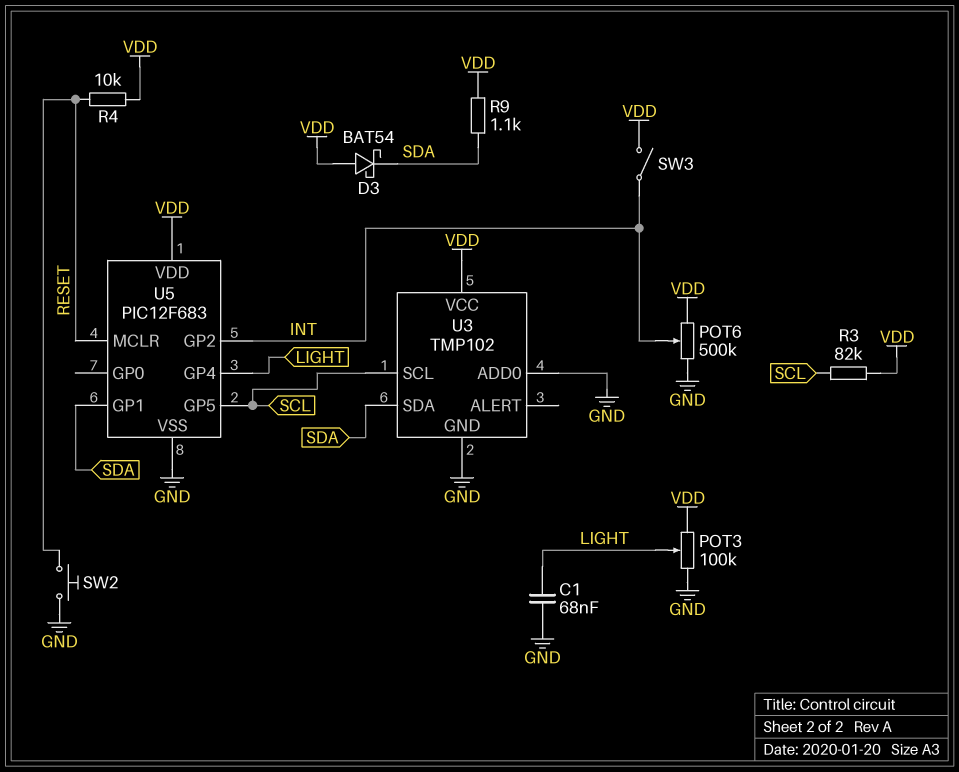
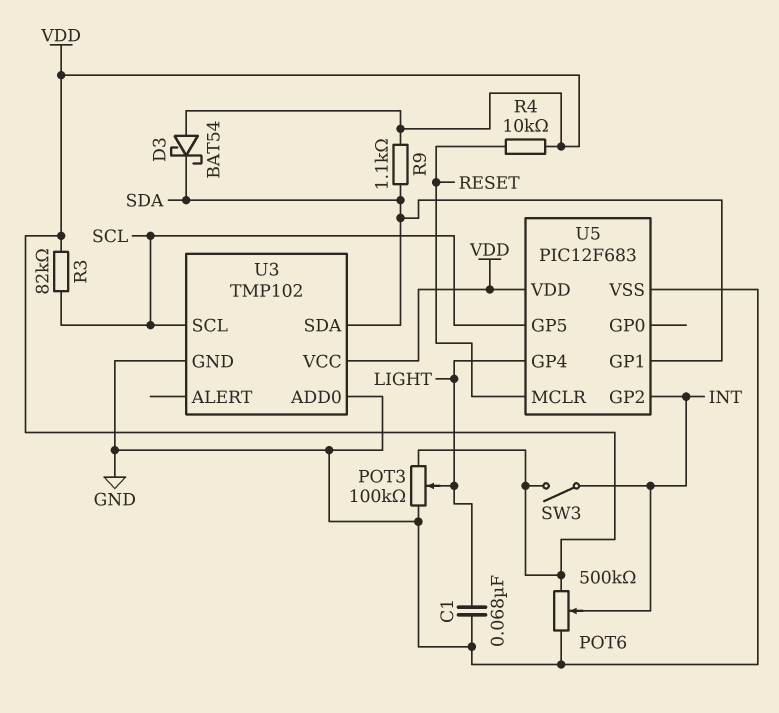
SW2: button (GND, RESET) -> none

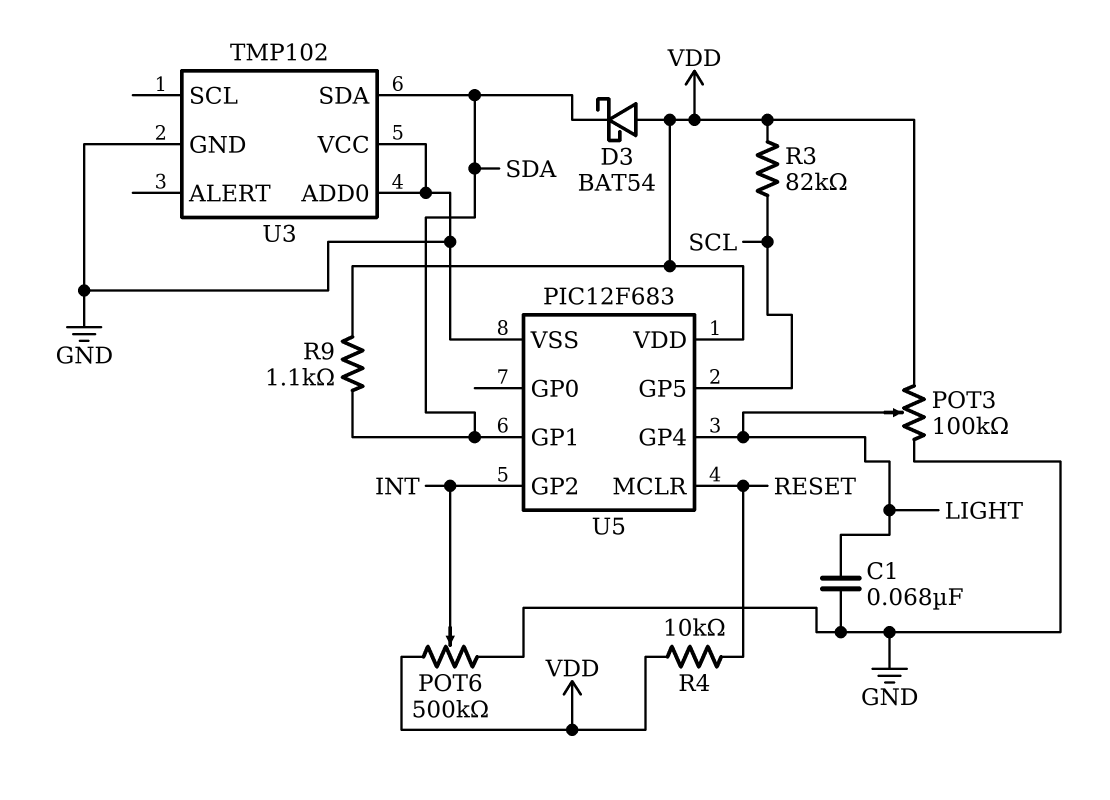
SW3: switch (INT, VDD) -> none
U3 pin SCL: SCL -> none
U3 pin VCC: VDD -> GND

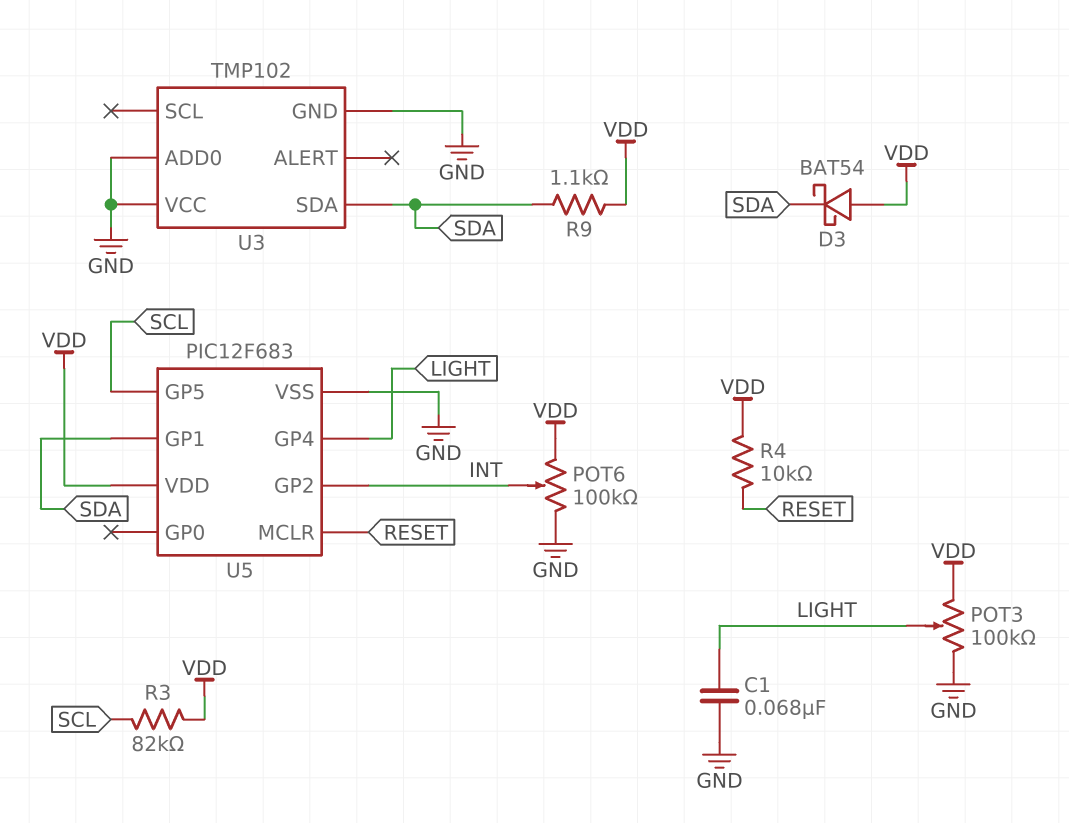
POT6: 500k (GND, VDD, wiper INT) -> 100k (GND, VDD, wiper INT)

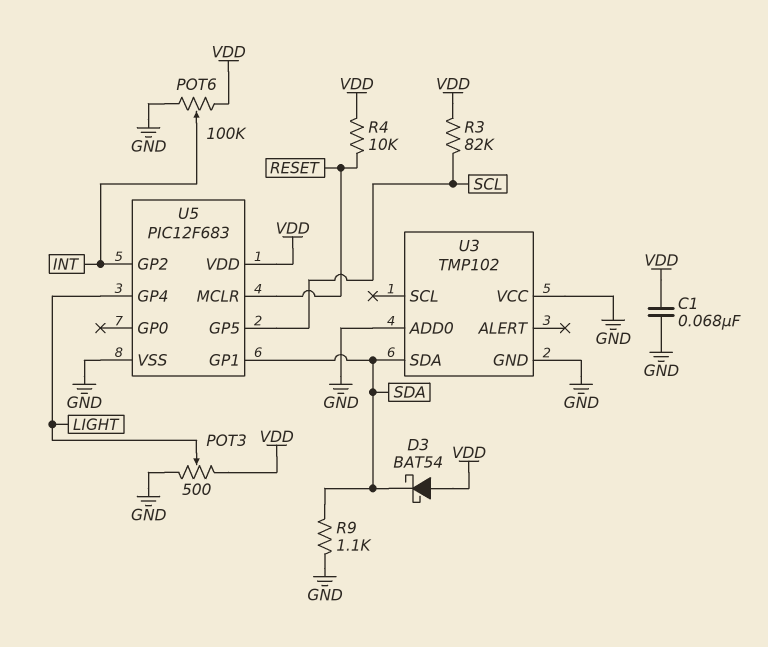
C1: 68nF (GND, LIGHT) -> 68nF (GND, VDD)
POT3: 100k (GND, VDD, wiper LIGHT) -> 500 (GND, VDD, wiper LIGHT)
R9: 1.1k (SDA, VDD) -> 1.1k (GND, SDA)

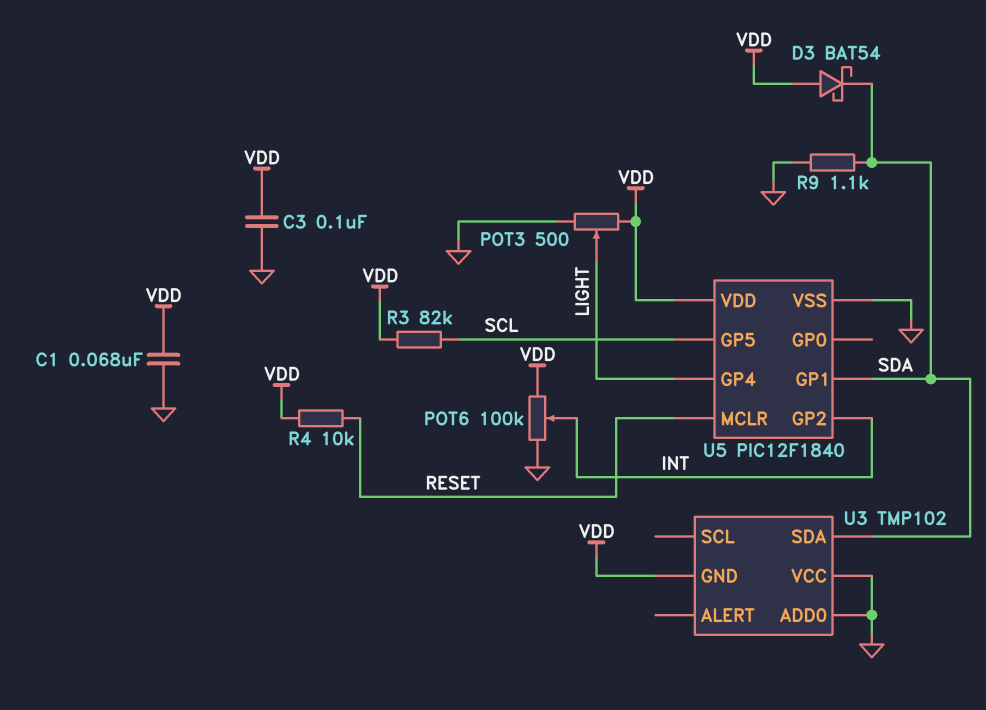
C3: none -> 100nF (GND, VDD)
U3 pin GND: GND -> VDD
U5: PIC12F683 -> PIC12F1840

